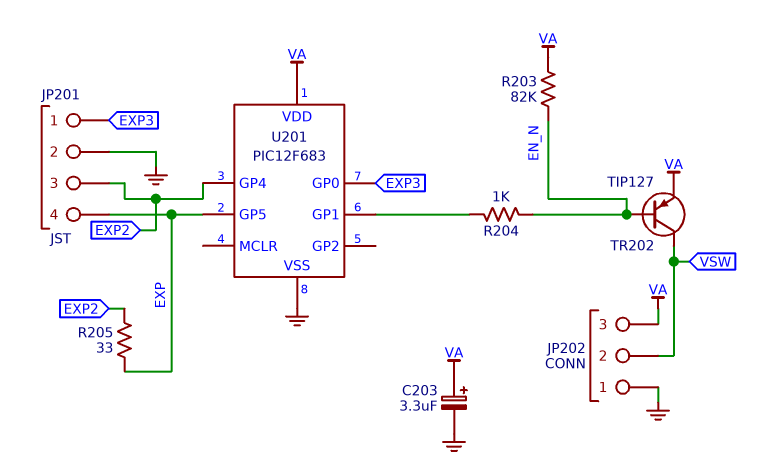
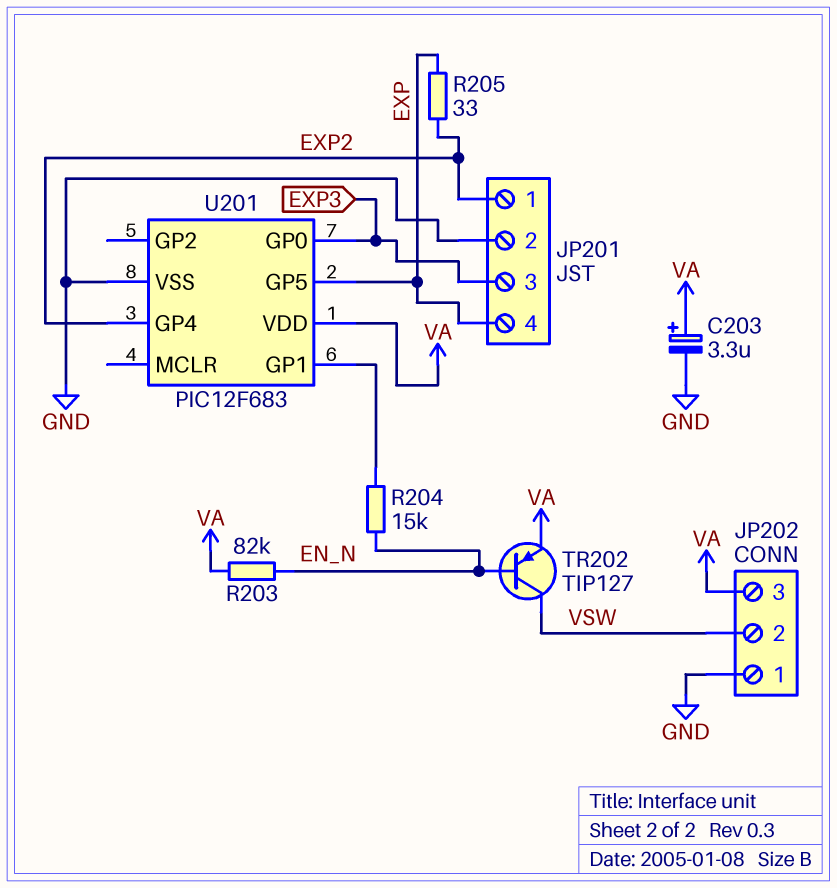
JP201 pin 1: EXP3 -> EXP2
JP201 pin 3: EXP2 -> EXP3
R204: 1k (EN_N, U201/GP1) -> 15k (EN_N, U201/GP1)

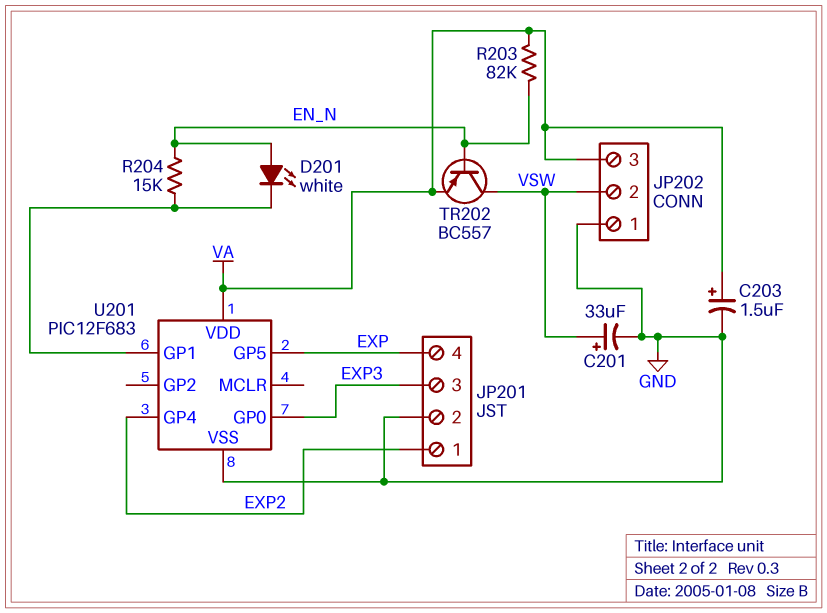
C201: none -> 33uF (plus VSW, minus GND)
C203: 3.3uF (plus VA, minus GND) -> 1.5uF (plus VA, minus GND)
D201: none -> LED white (A EN_N, K U201/GP1)
R205: 33 (EXP, EXP2) -> none
TR202: PNP TIP127 (B EN_N, C VSW, E VA) -> PNP BC557 (B EN_N, C VSW, E VA)

